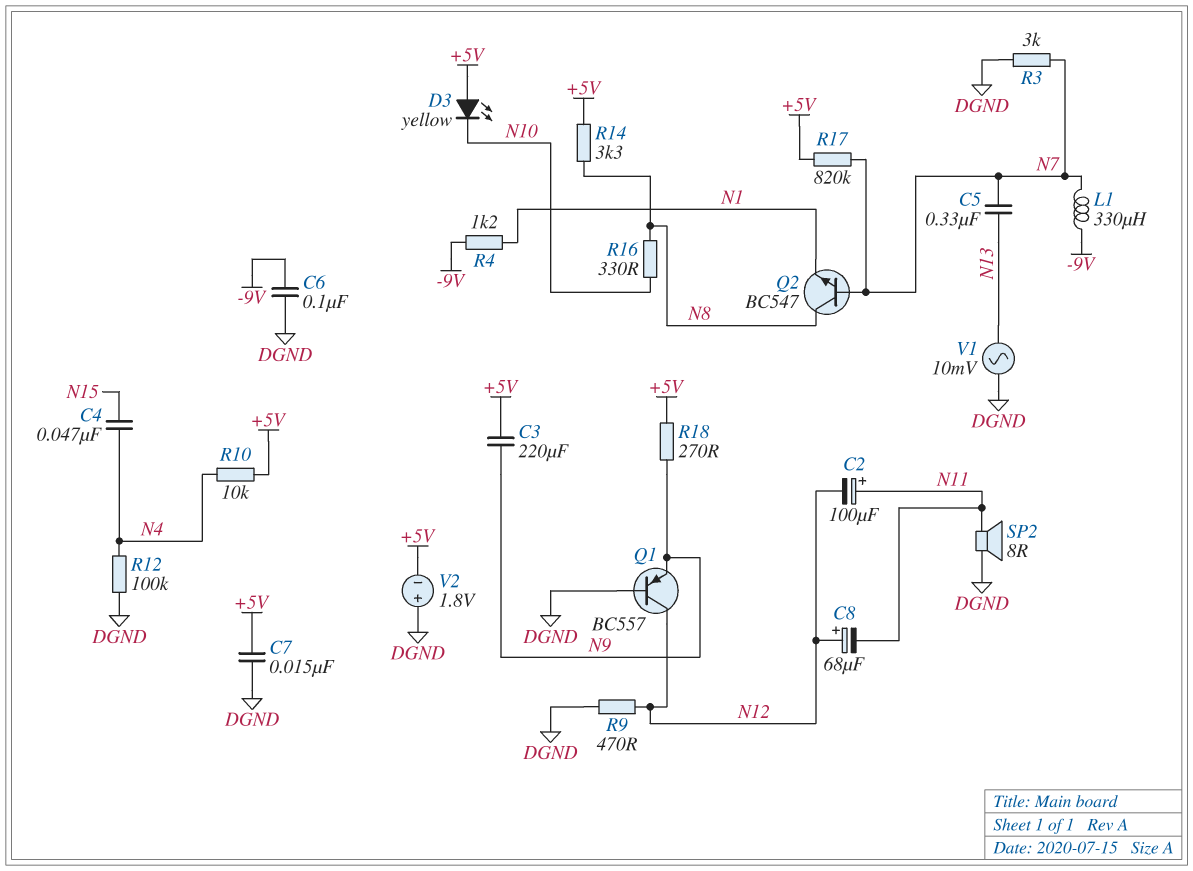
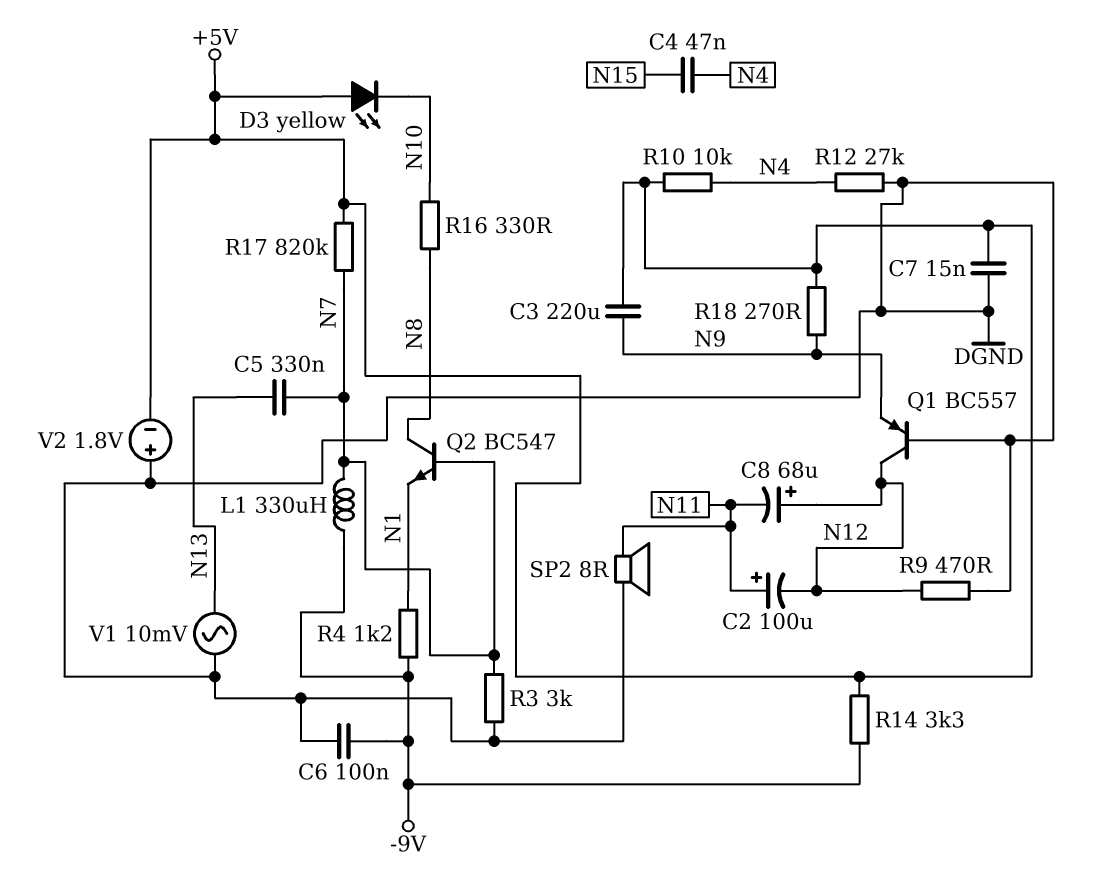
R12: 100k (DGND, N4) -> 27k (DGND, N4)
R14: 3.3k (+5V, N8) -> 3.3k (+5V, -9V)

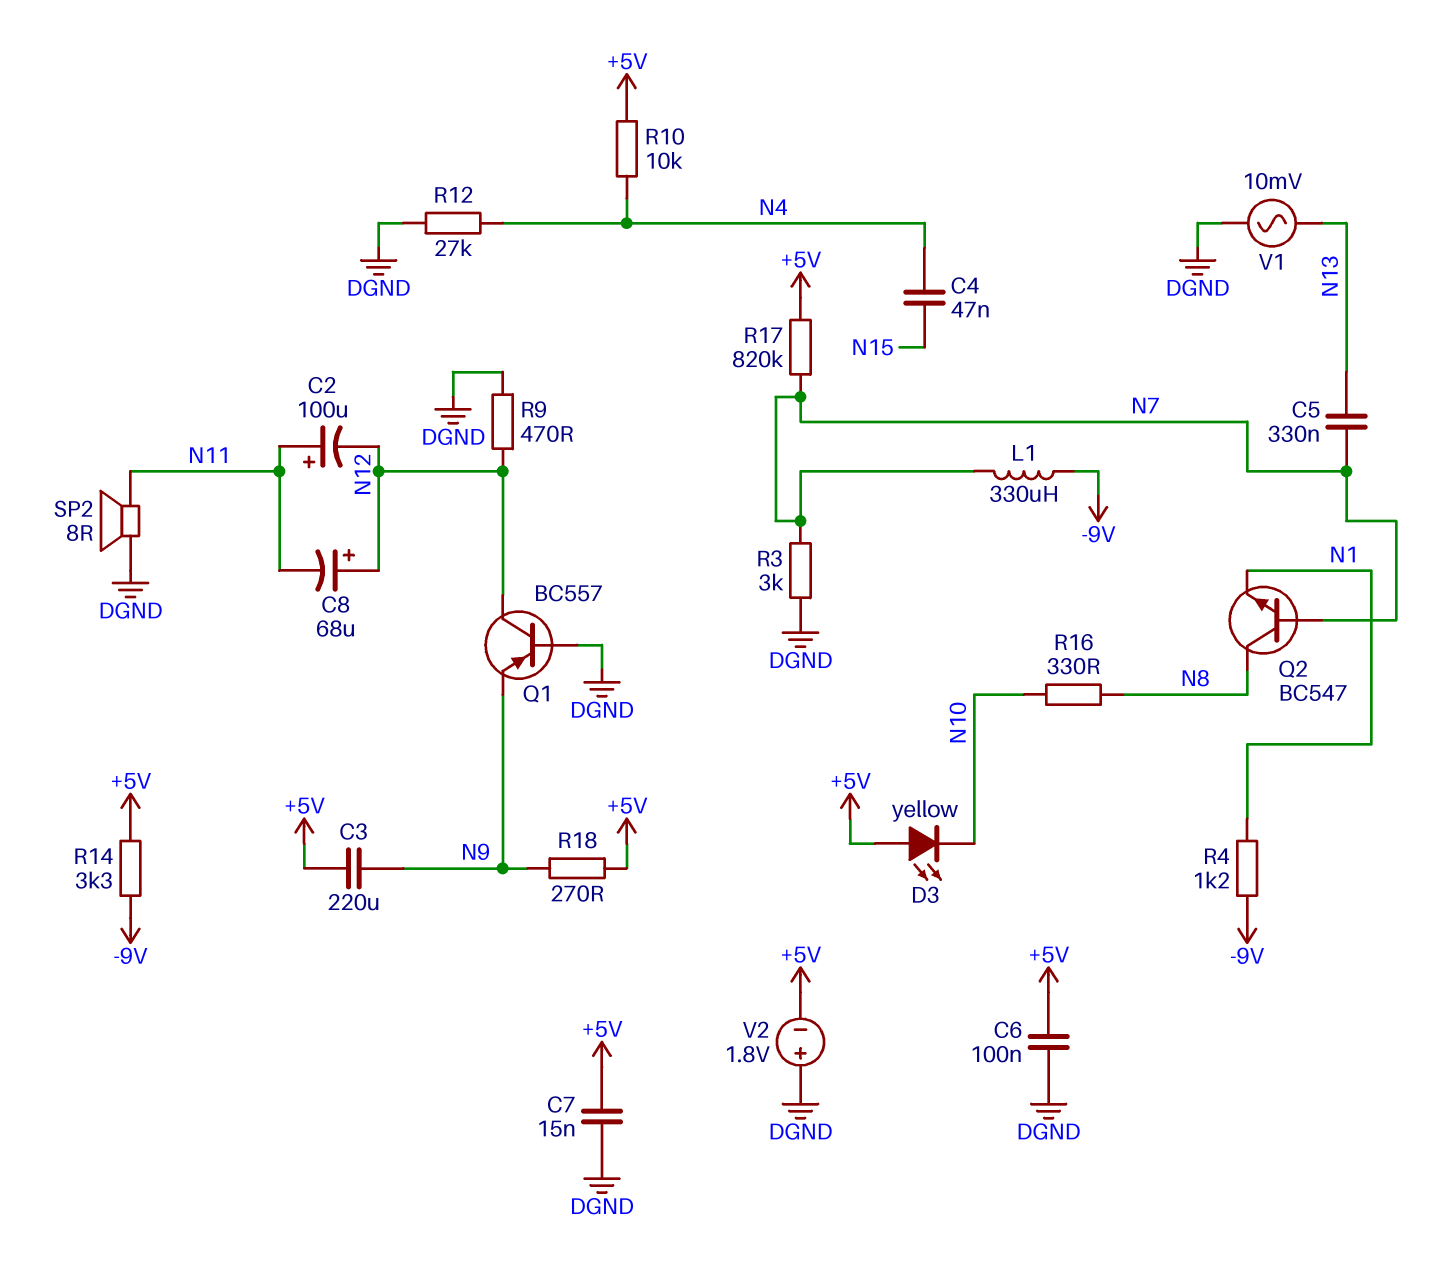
C6: 100nF (-9V, DGND) -> 100nF (+5V, DGND)

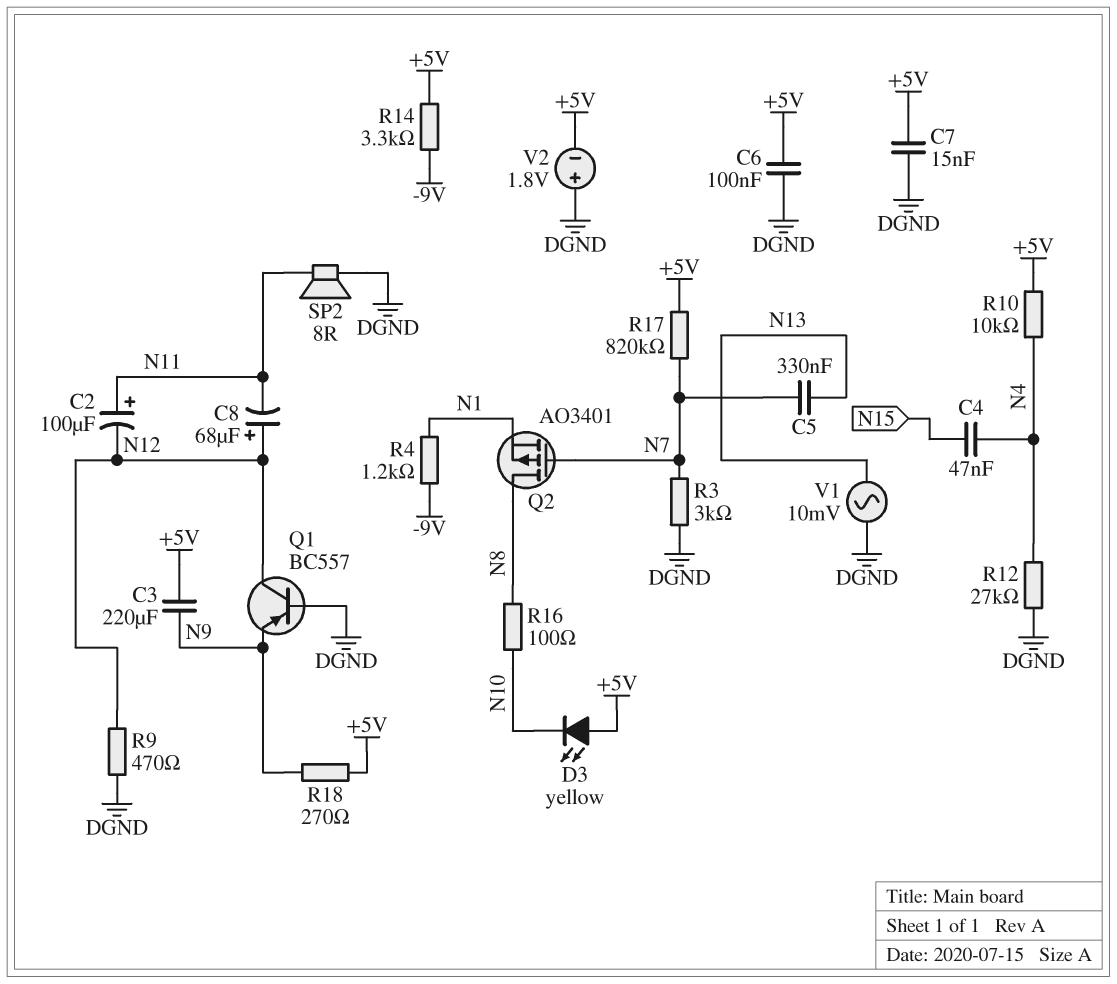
L1: 330uH (-9V, N7) -> none
Q2: NPN BC547 (B N7, C N8, E N1) -> PMOS AO3401 (G N7, D N8, S N1)
R16: 330 (N8, N10) -> 100 (N8, N10)

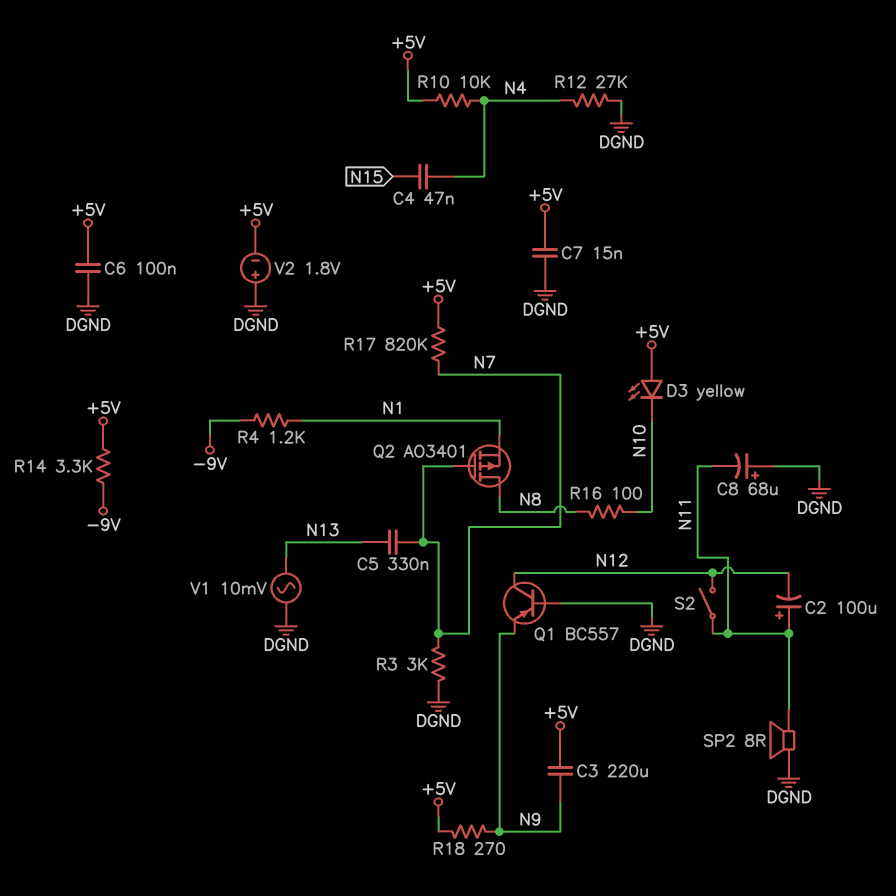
C8: 68uF (plus N12, minus N11) -> 68uF (plus DGND, minus N11)
R9: 470 (DGND, N12) -> none
S2: none -> switch (N11, N12)

